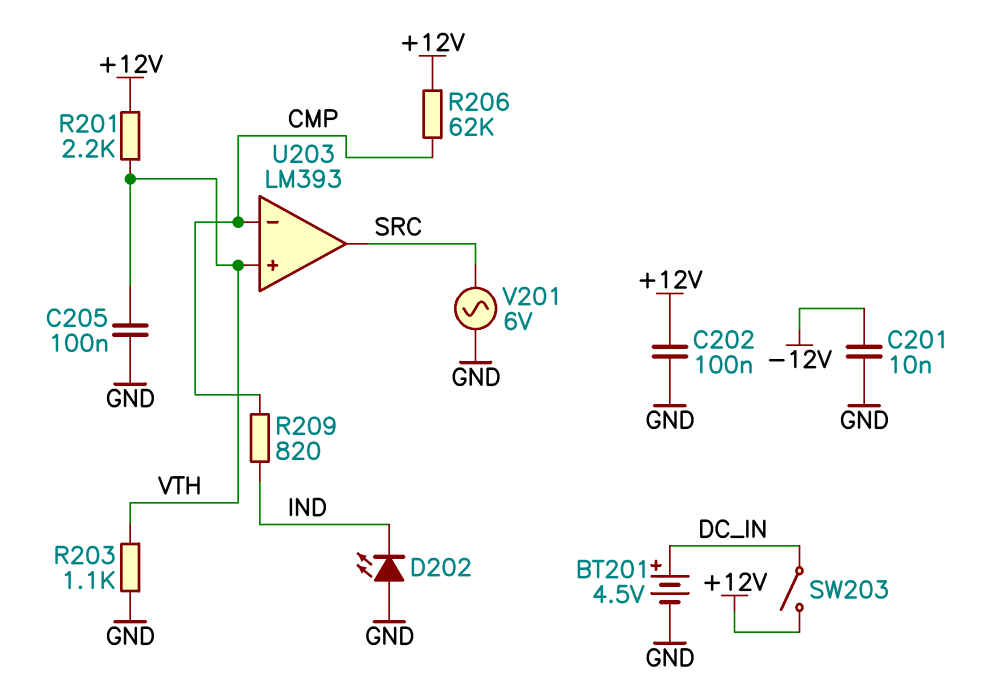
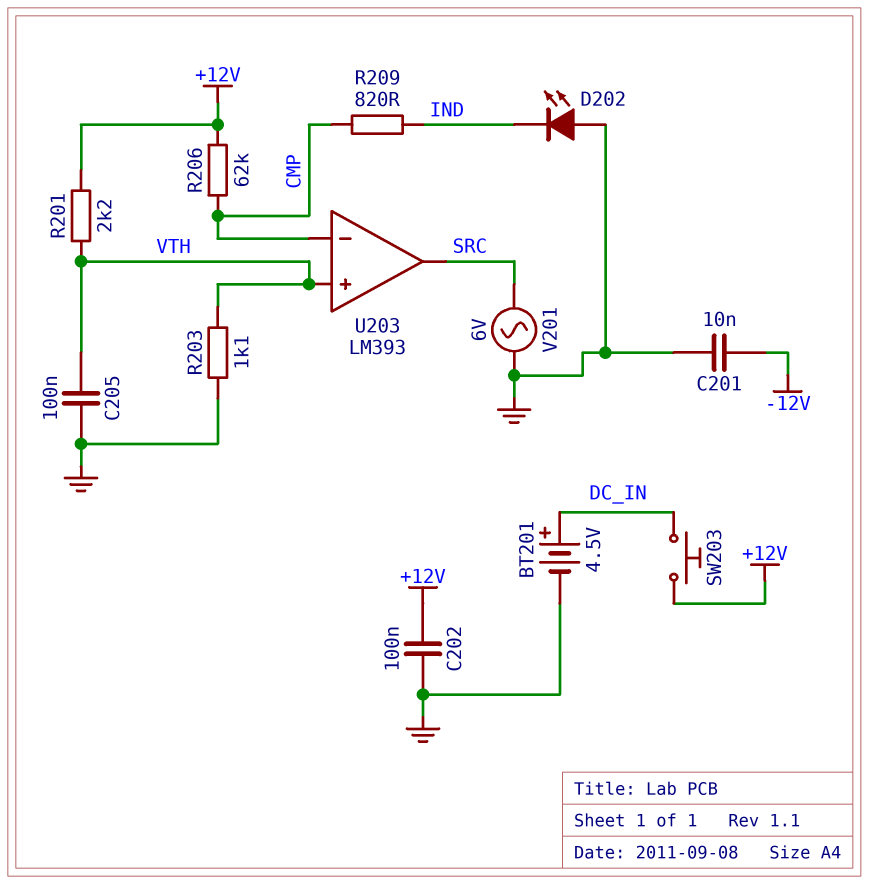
SW203: switch (+12V, DC_IN) -> button (+12V, DC_IN)

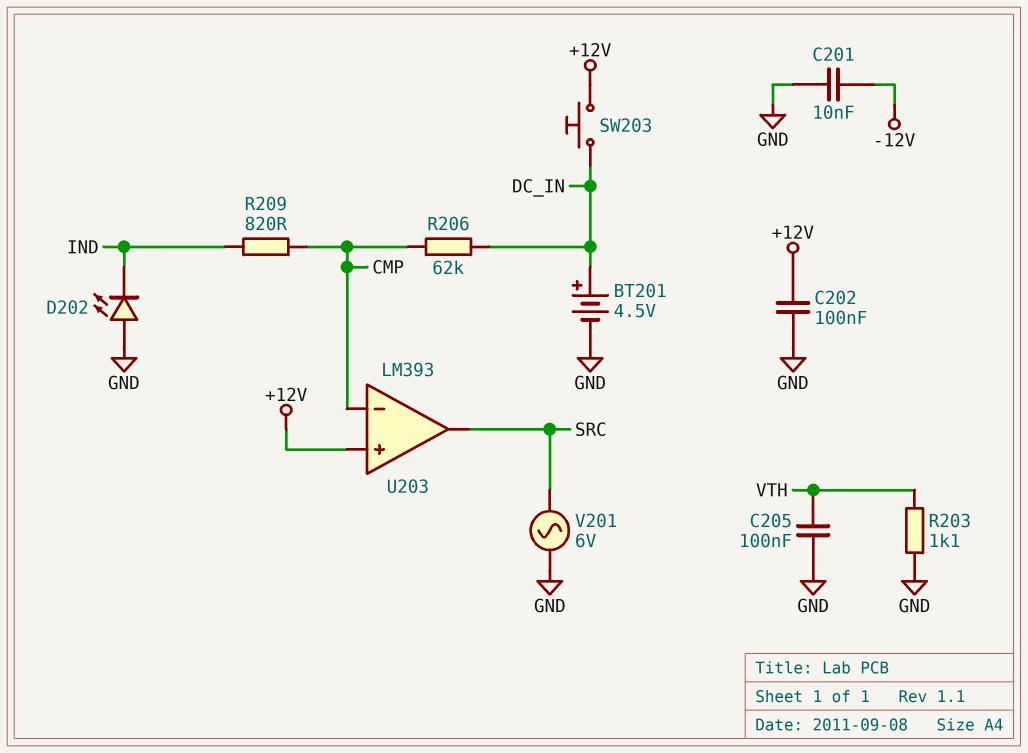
R201: 2.2k (+12V, VTH) -> none
R206: 62k (+12V, CMP) -> 62k (CMP, DC_IN)
U203 pin in+: VTH -> +12V

